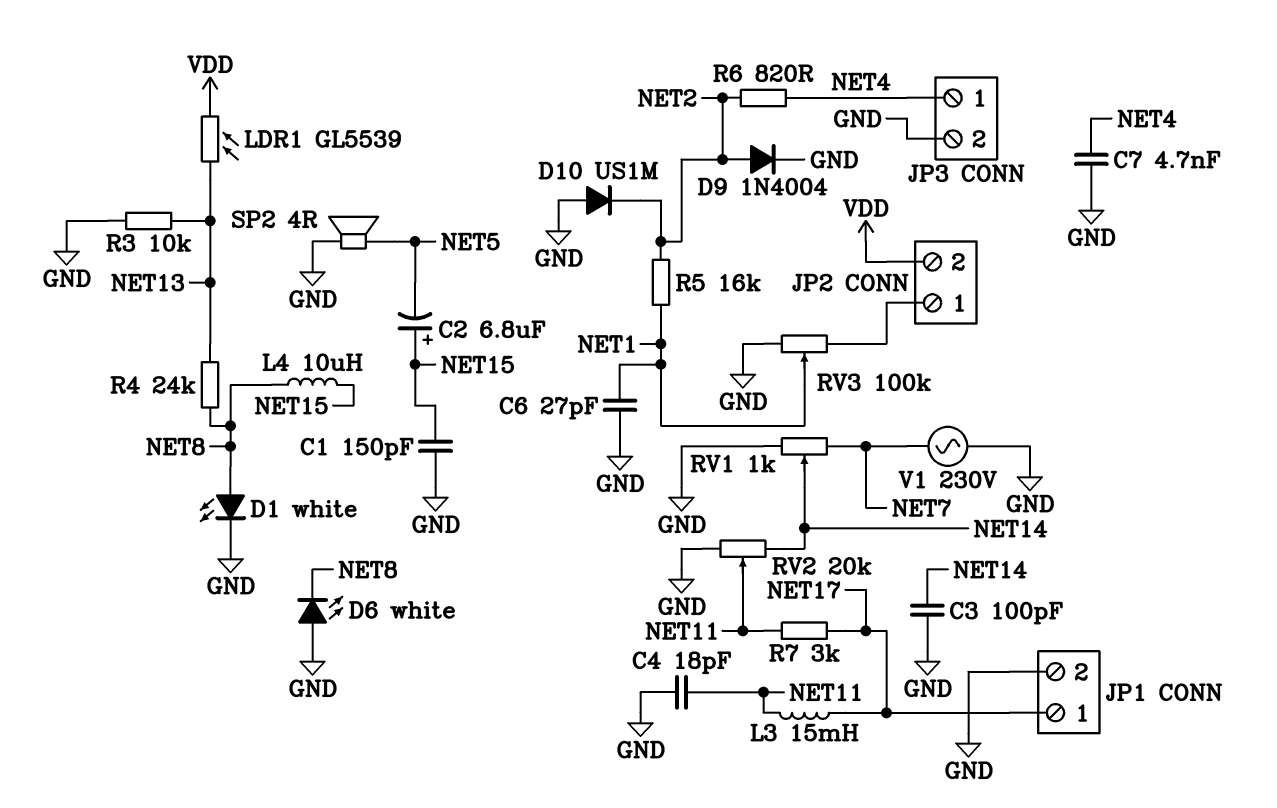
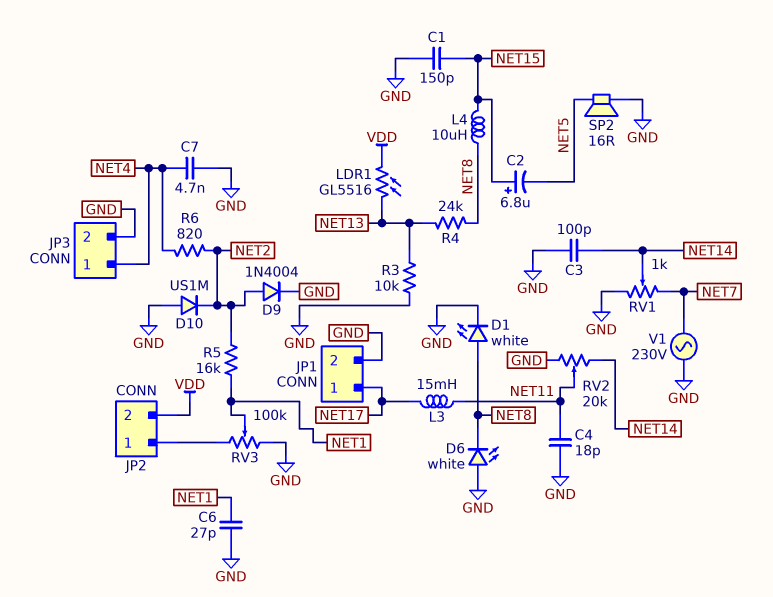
LDR1: GL5539 (NET13, VDD) -> GL5516 (NET13, VDD)
R7: 3k (NET11, NET17) -> none
SP2: speaker 4R (GND, NET5) -> speaker 16R (GND, NET5)

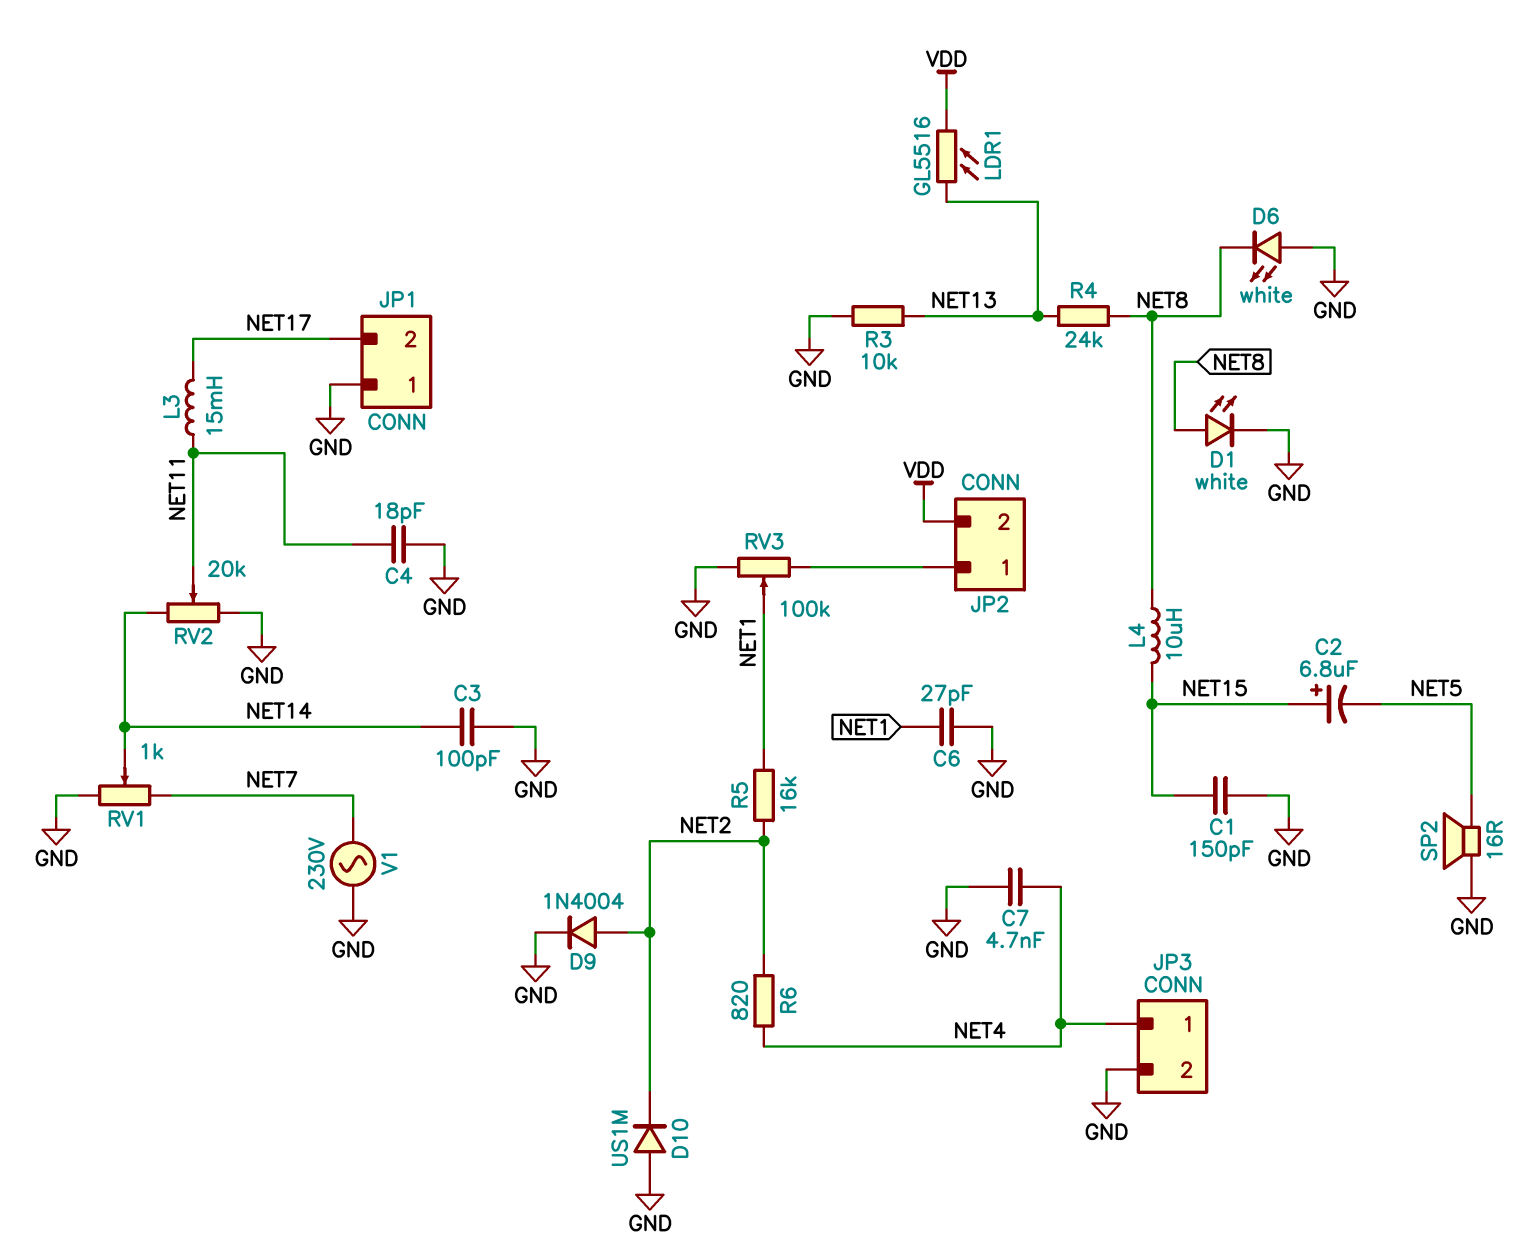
JP1 pin 1: NET17 -> GND
JP1 pin 2: GND -> NET17

